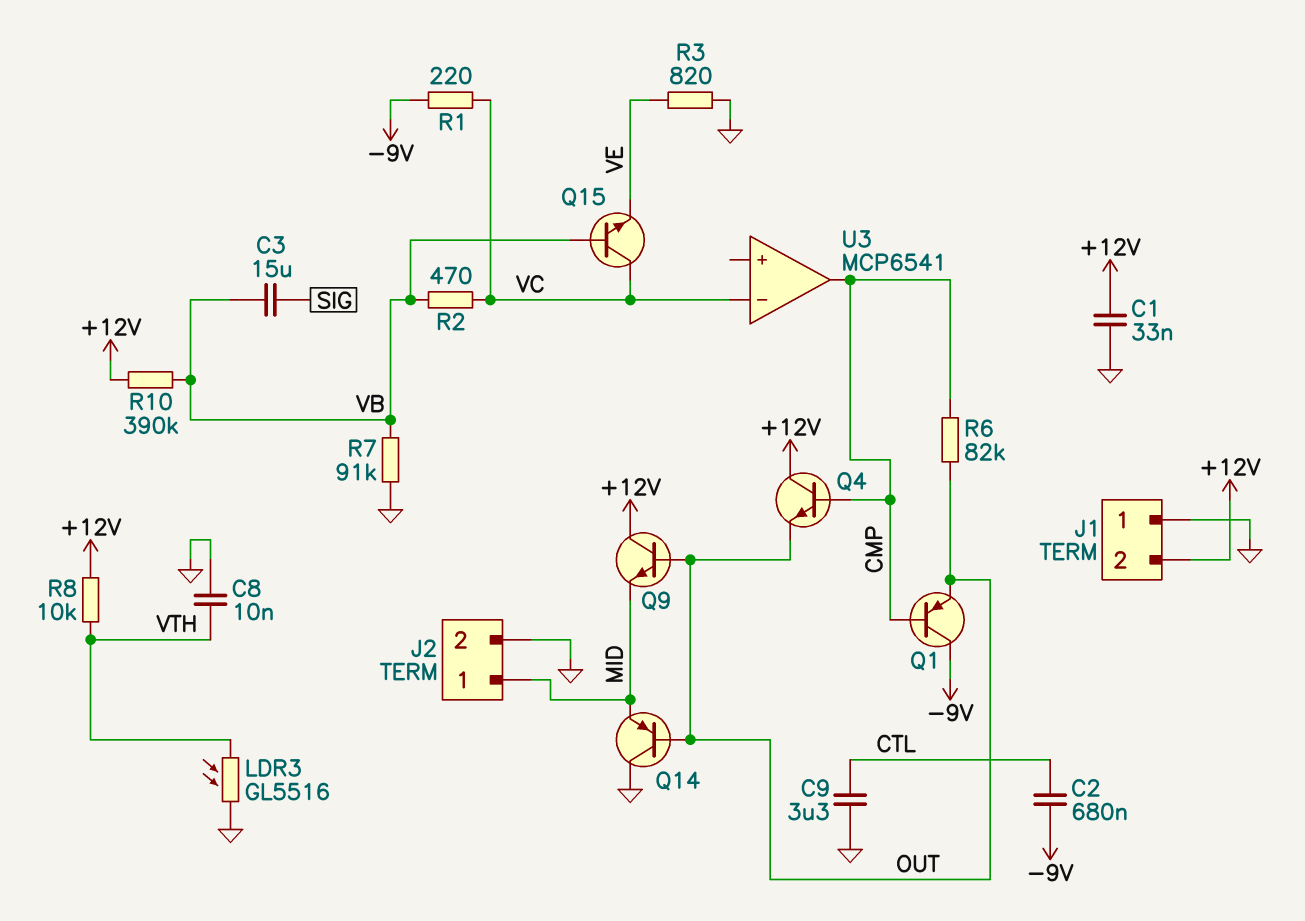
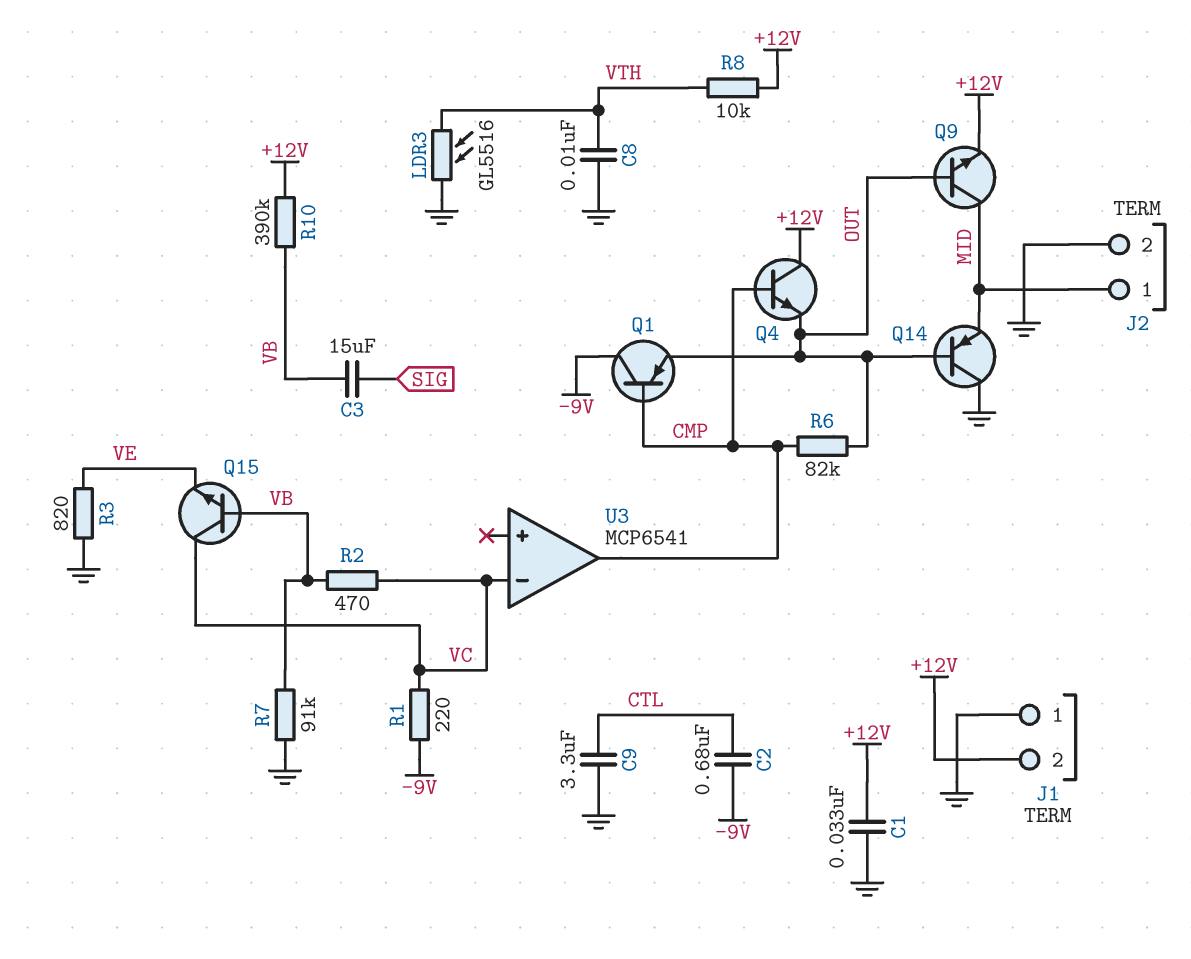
Q9: NPN (B OUT, C +12V, E MID) -> NPN (B OUT, C MID, E +12V)

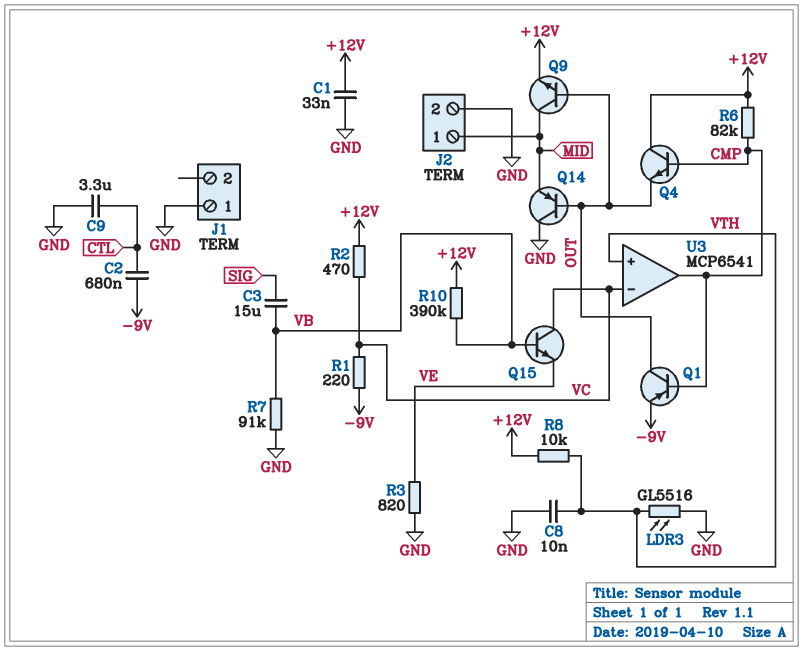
J1 pin 2: +12V -> none
Q1: PNP (B CMP, C -9V, E OUT) -> PNP (B CMP, C OUT, E -9V)
R2: 470 (VB, VC) -> 470 (+12V, VC)
R6: 82k (CMP, OUT) -> 82k (+12V, CMP)
U3 pin in+: none -> VTH

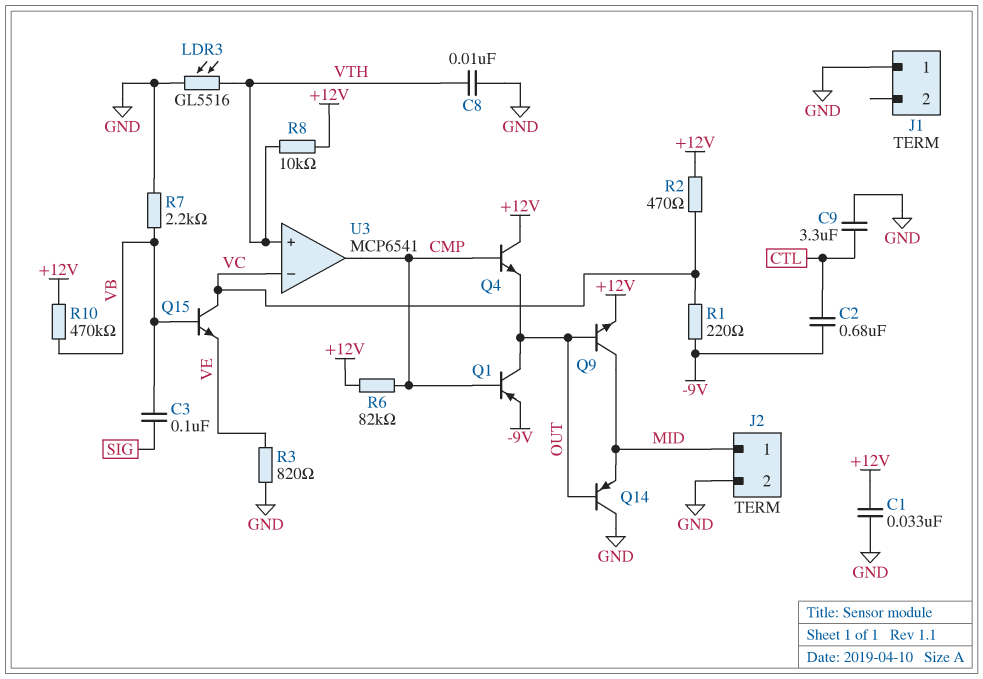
C3: 15uF (SIG, VB) -> 100nF (SIG, VB)
R7: 91k (GND, VB) -> 2.2k (GND, VB)
R10: 390k (+12V, VB) -> 470k (+12V, VB)

